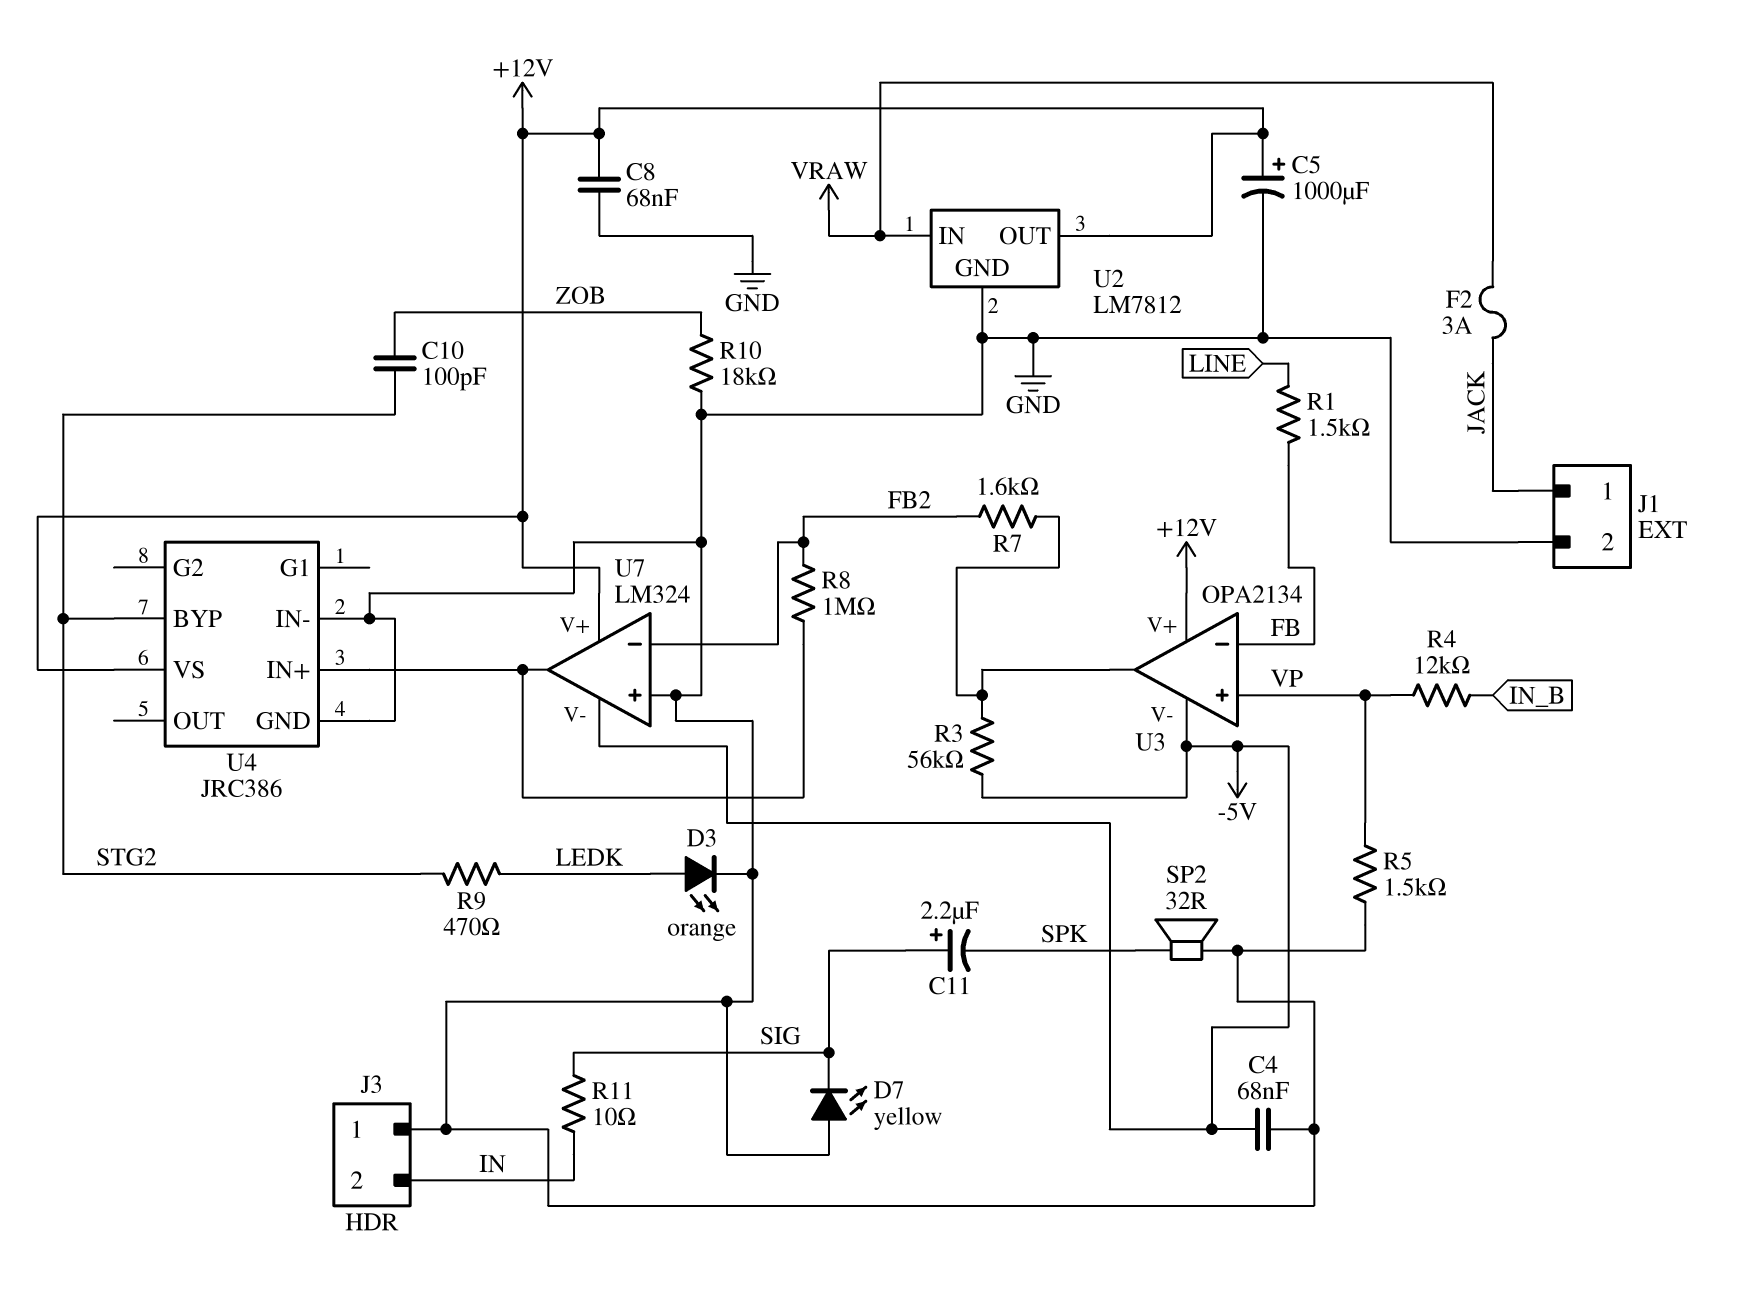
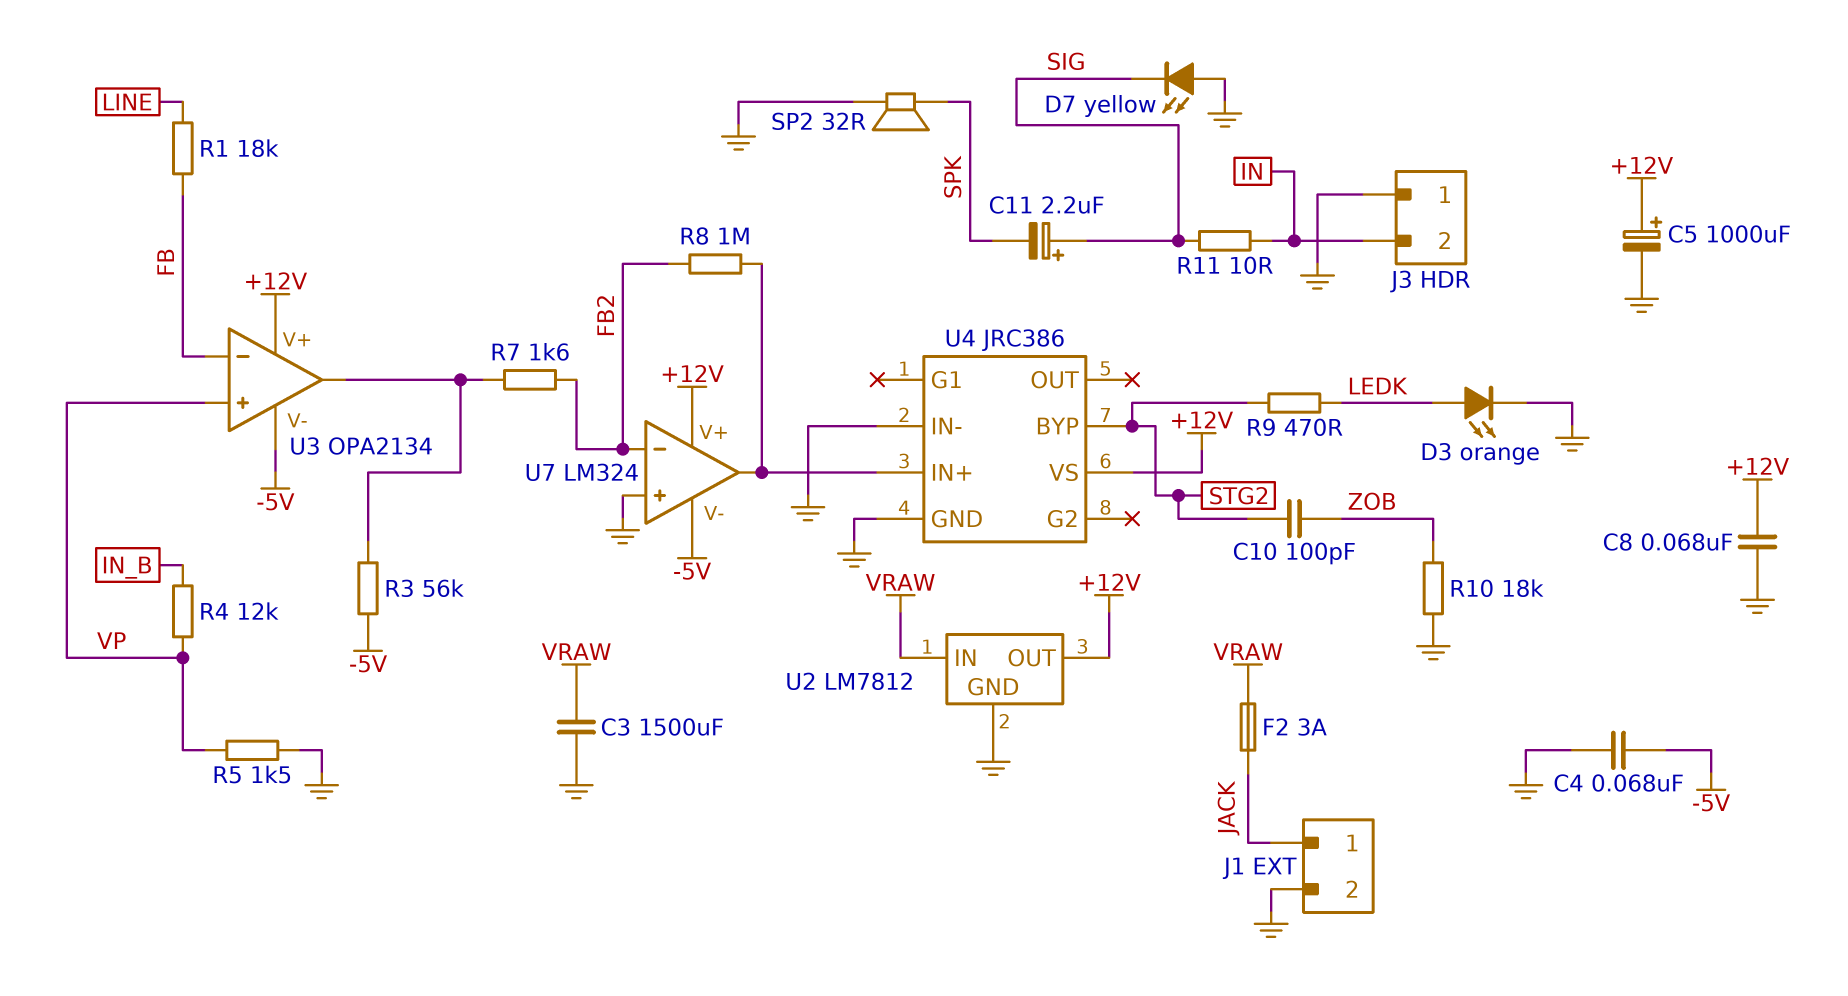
C3: none -> 1500uF (GND, VRAW)
R1: 1.5k (FB, LINE) -> 18k (FB, LINE)

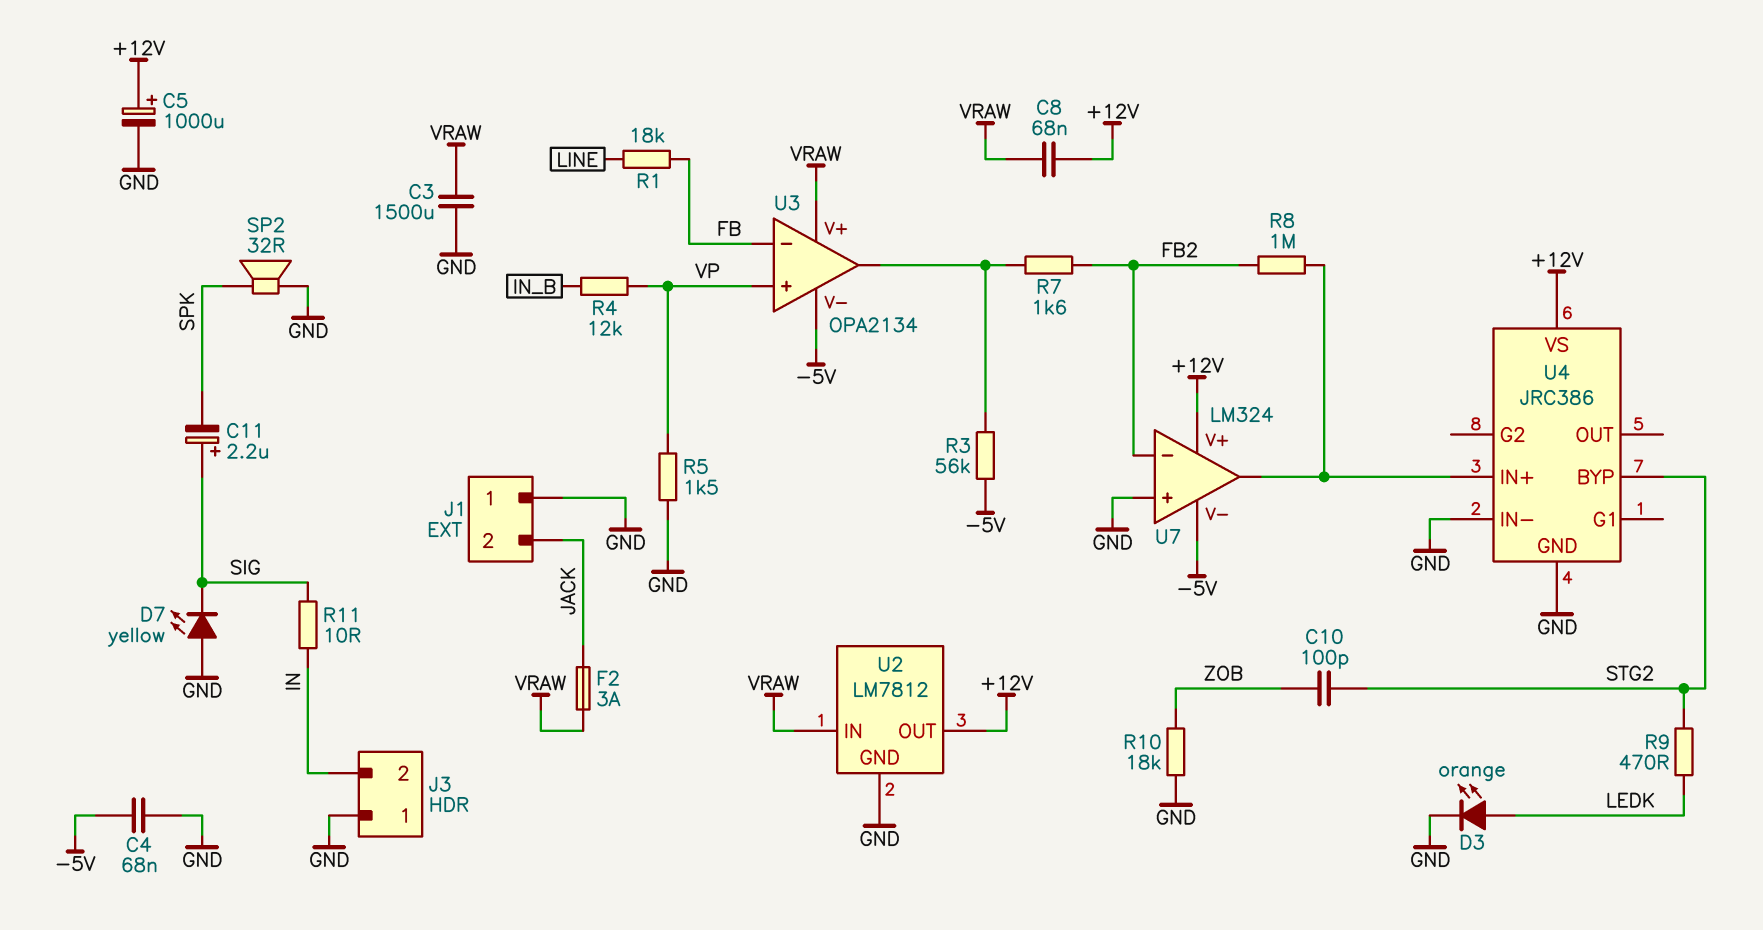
C8: 68nF (+12V, GND) -> 68nF (+12V, VRAW)
J1 pin 1: JACK -> GND
J1 pin 2: GND -> JACK
U3 pin V+: +12V -> VRAW

